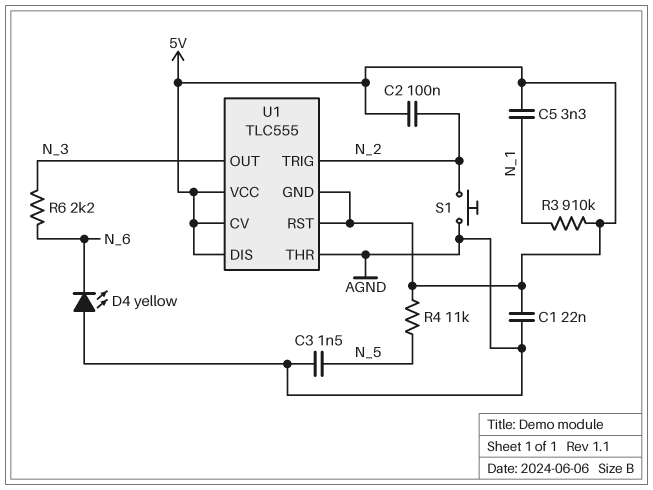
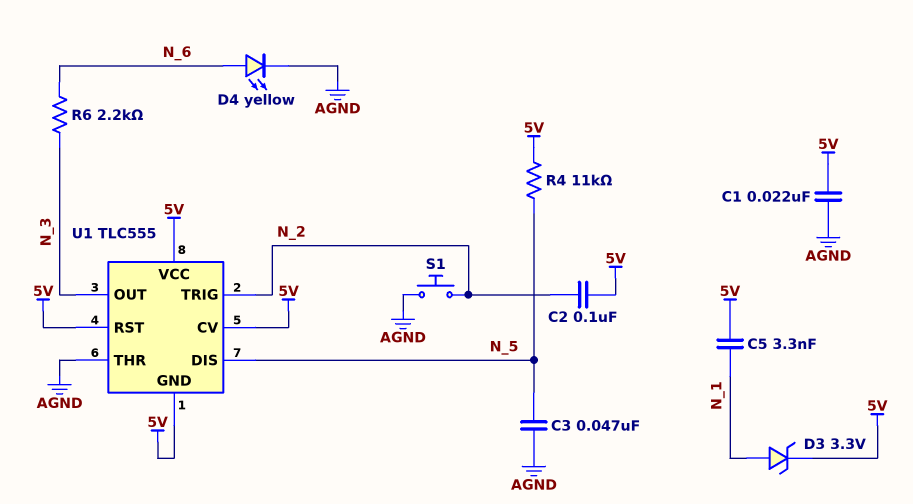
C3: 1.5nF (AGND, N_5) -> 47nF (AGND, N_5)
D3: none -> zener 3.3V (A N_1, K 5V)
D4: LED yellow (A AGND, K N_6) -> LED yellow (A N_6, K AGND)
R3: 910k (5V, N_1) -> none
U1 pin DIS: 5V -> N_5

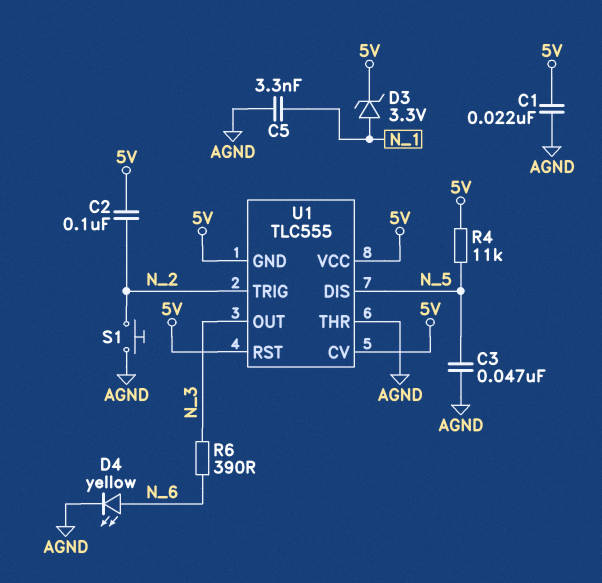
C5: 3.3nF (5V, N_1) -> 3.3nF (AGND, N_1)
R6: 2.2k (N_3, N_6) -> 390 (N_3, N_6)

